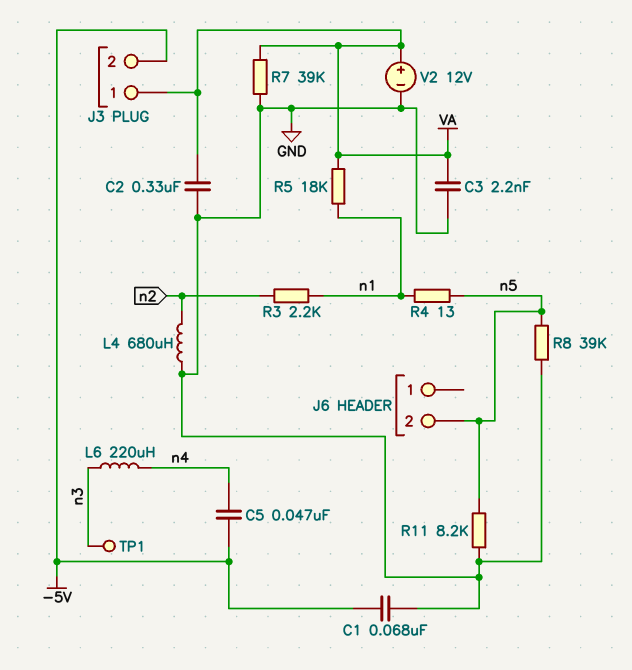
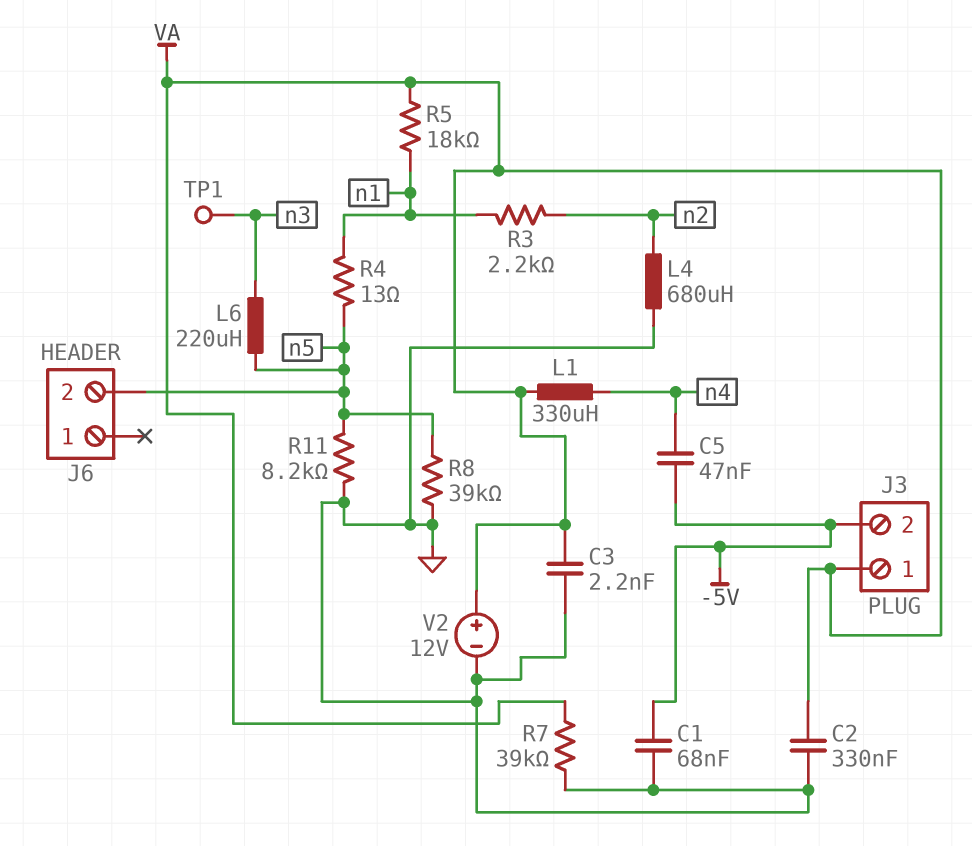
L1: none -> 330uH (VA, n4)
L6: 220uH (n3, n4) -> 220uH (n3, n5)

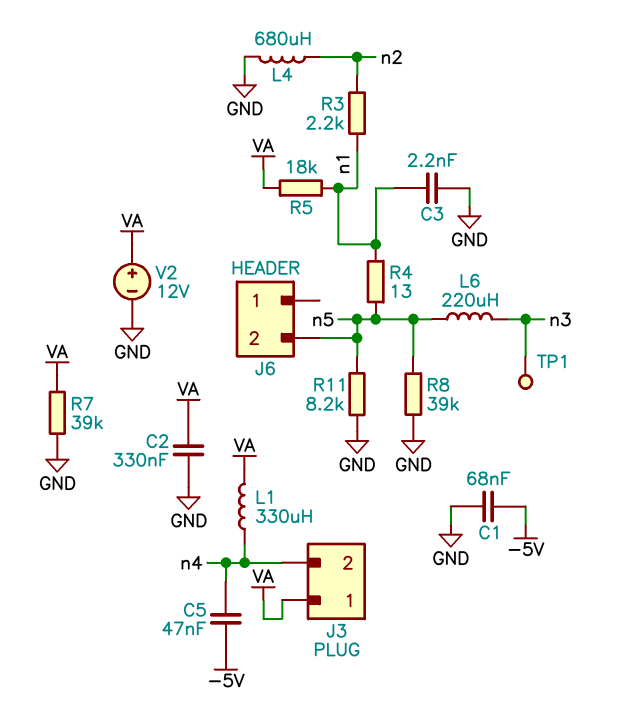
C3: 2.2nF (GND, VA) -> 2.2nF (GND, n1)
J3 pin 2: -5V -> n4

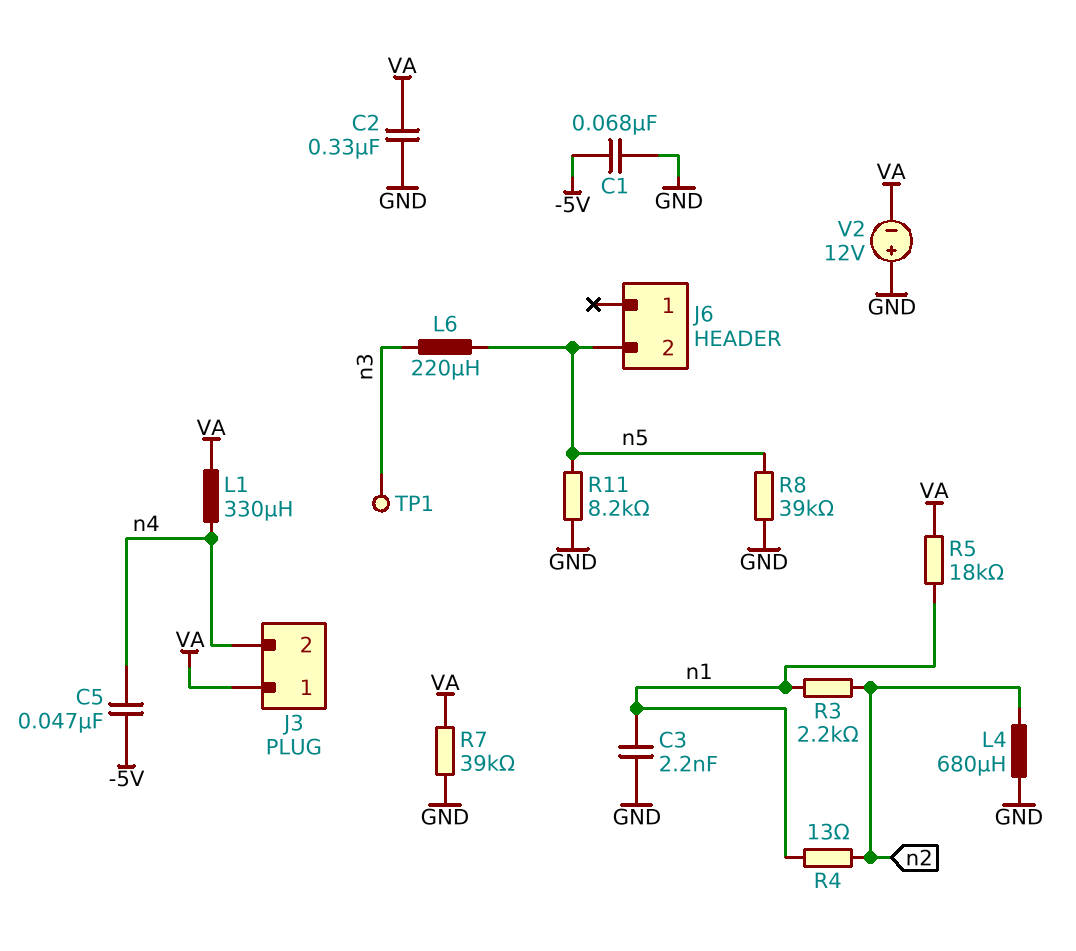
R4: 13 (n1, n5) -> 13 (n1, n2)
V2: 12V (plus VA, minus GND) -> 12V (plus GND, minus VA)

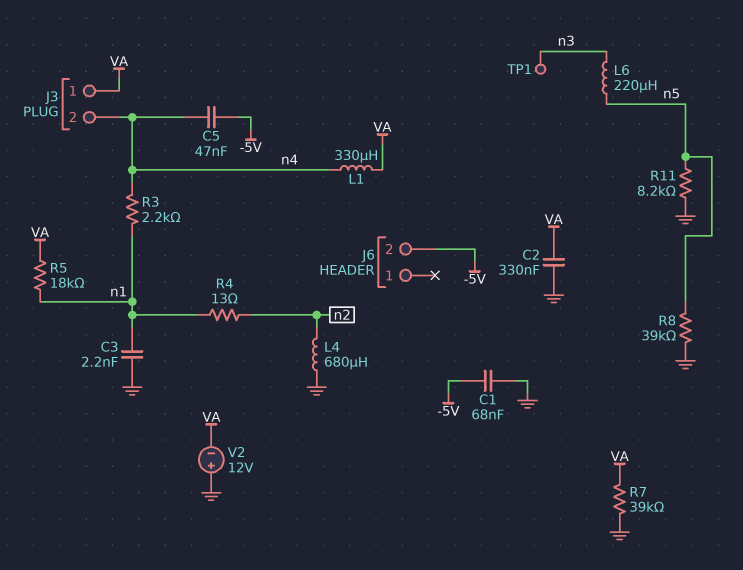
J6 pin 2: n5 -> -5V
R3: 2.2k (n1, n2) -> 2.2k (n1, n4)

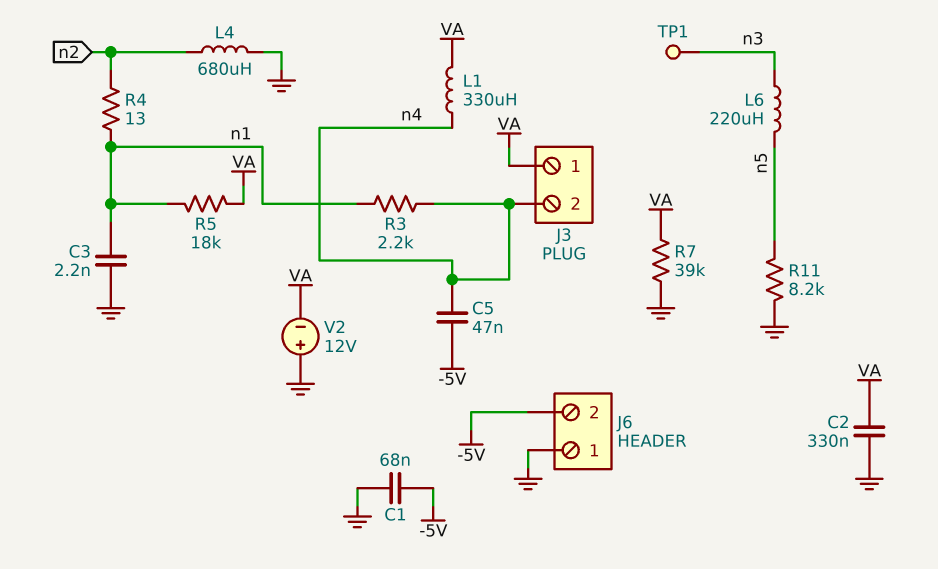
J6 pin 1: none -> GND
R8: 39k (GND, n5) -> none

